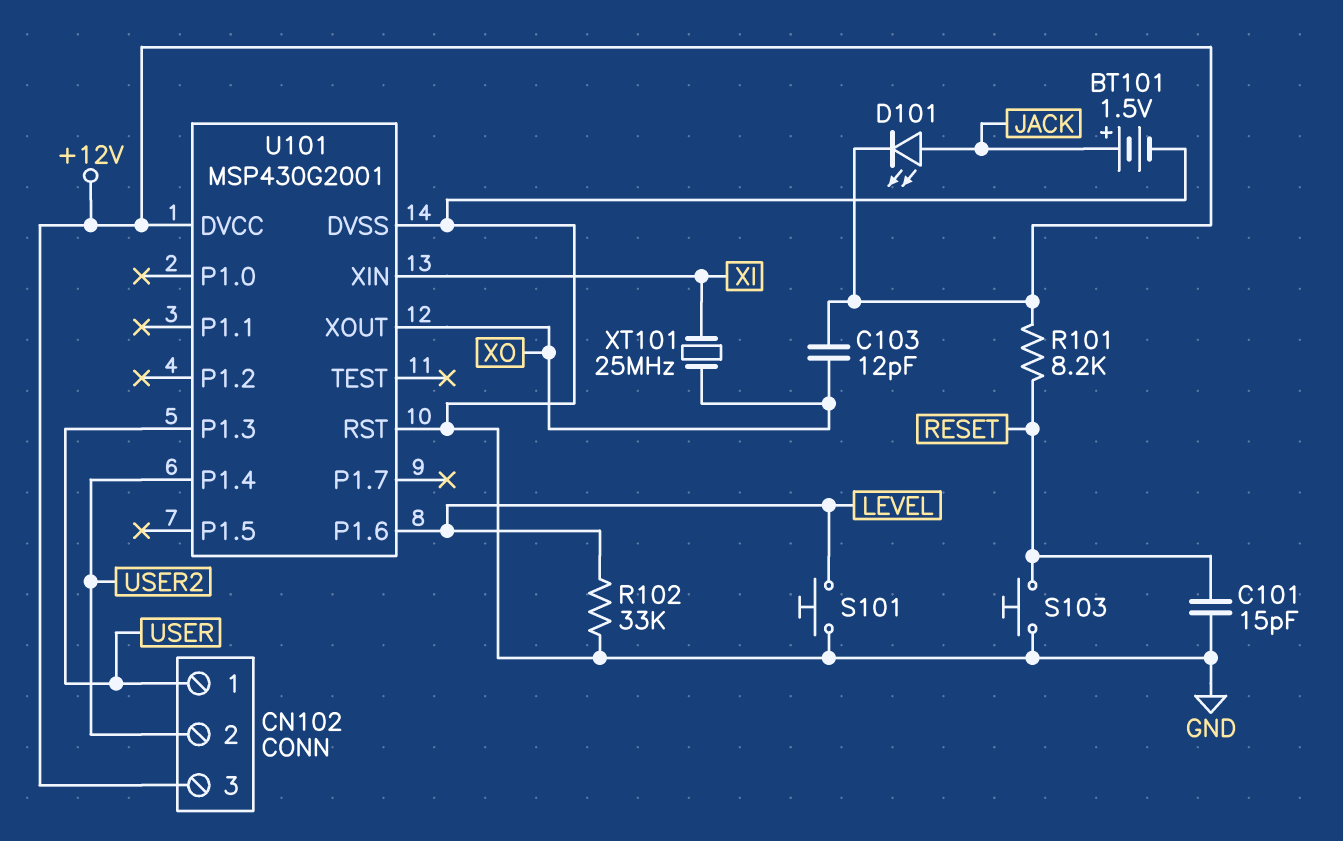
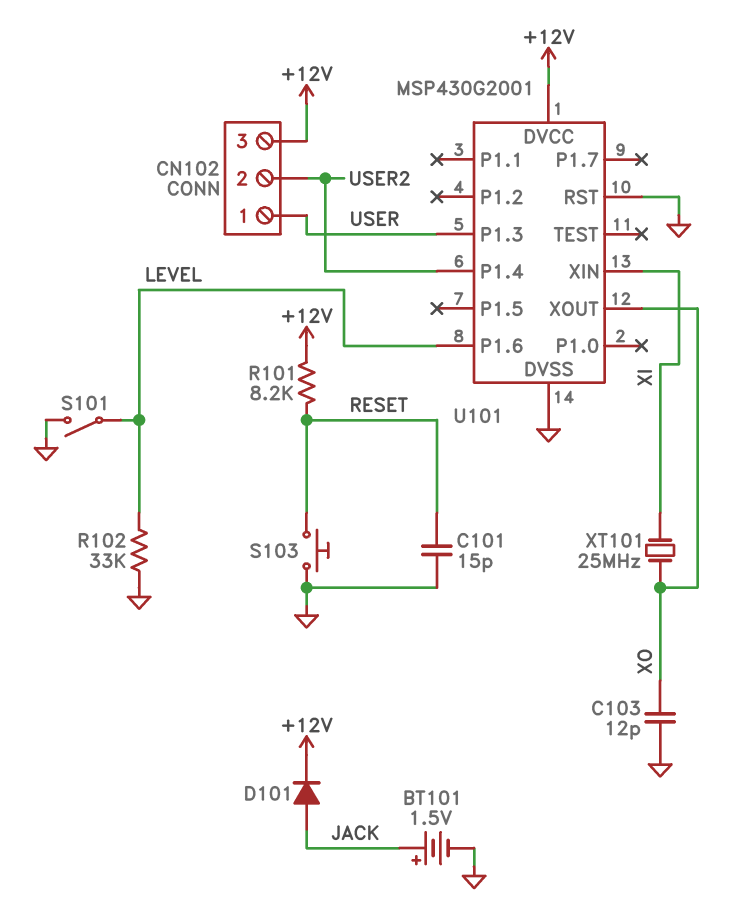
C103: 12pF (+12V, XO) -> 12pF (GND, XO)
D101: LED (A JACK, K +12V) -> diode (A JACK, K +12V)
S101: button (GND, LEVEL) -> switch (GND, LEVEL)

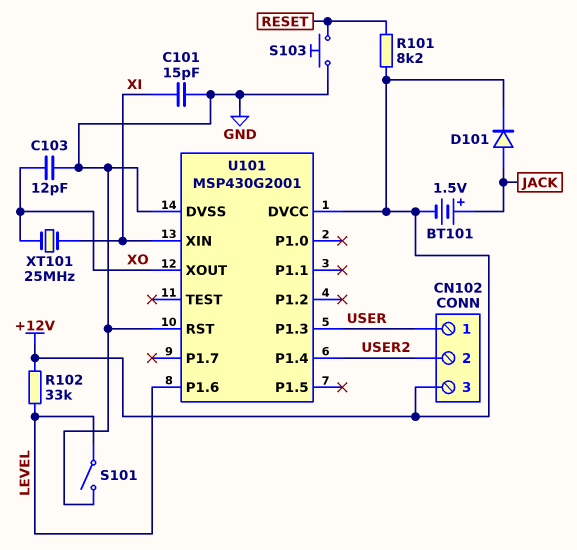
BT101: 1.5V (plus JACK, minus GND) -> 1.5V (plus JACK, minus +12V)
C101: 15pF (GND, RESET) -> 15pF (GND, XI)
R102: 33k (GND, LEVEL) -> 33k (+12V, LEVEL)

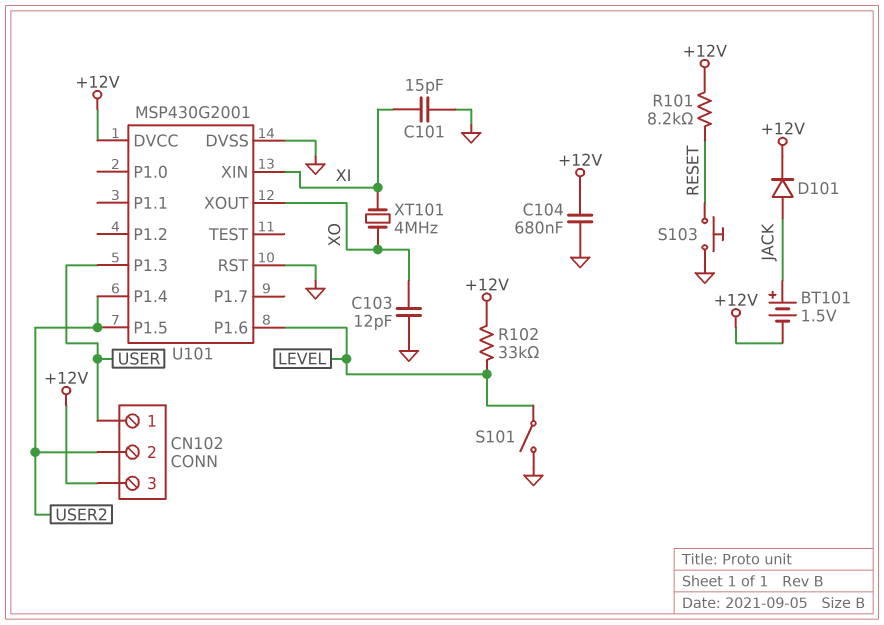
C104: none -> 680nF (+12V, GND)
U101 pin P1.5: none -> USER2
XT101: 25MHz (XI, XO) -> 4MHz (XI, XO)

